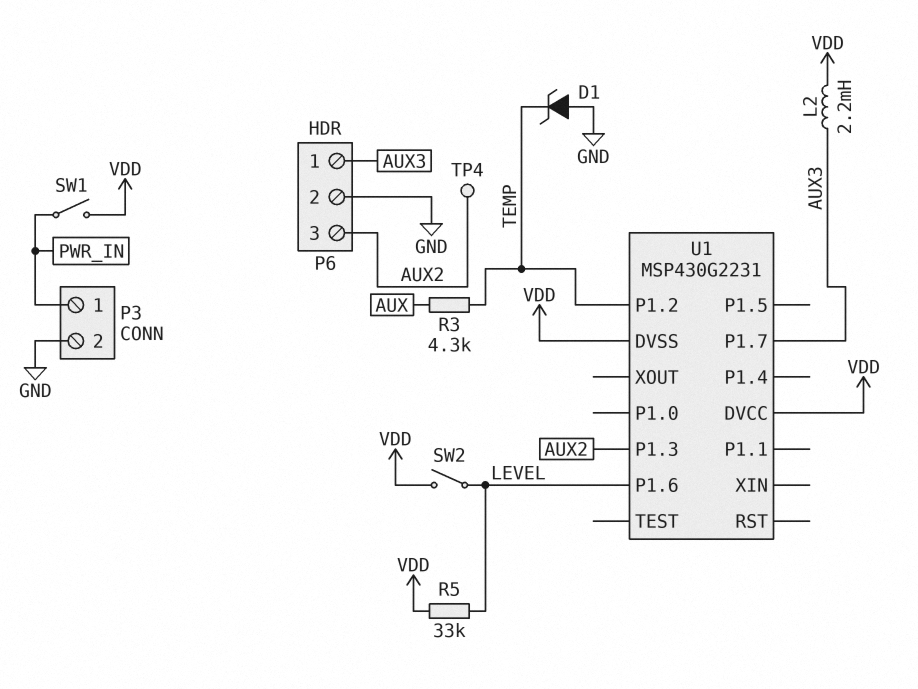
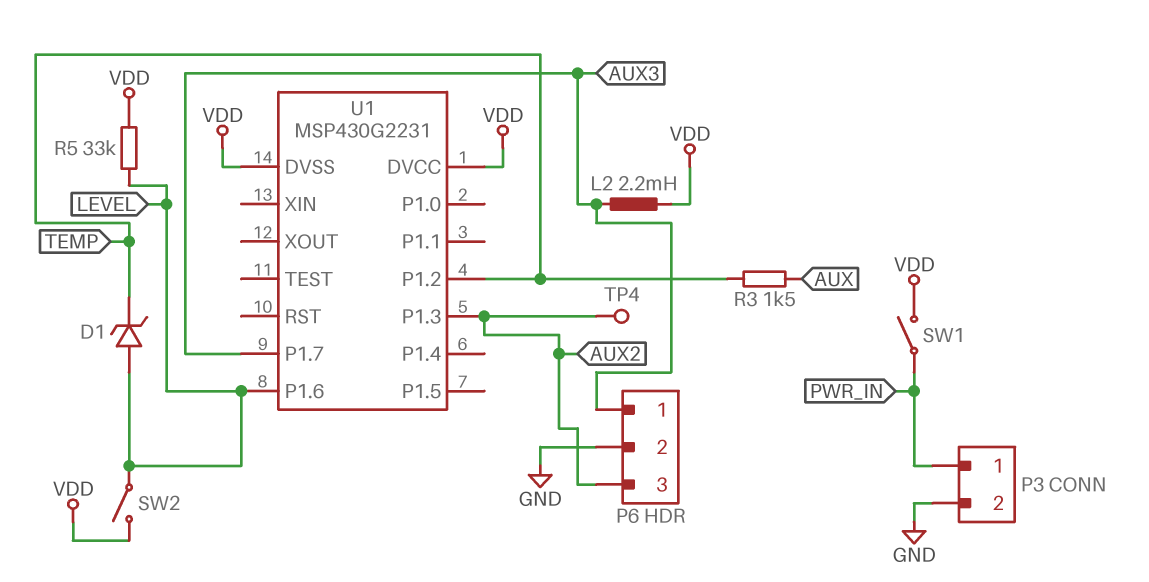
D1: zener (A GND, K TEMP) -> zener (A LEVEL, K TEMP)
R3: 4.3k (AUX, TEMP) -> 1.5k (AUX, TEMP)

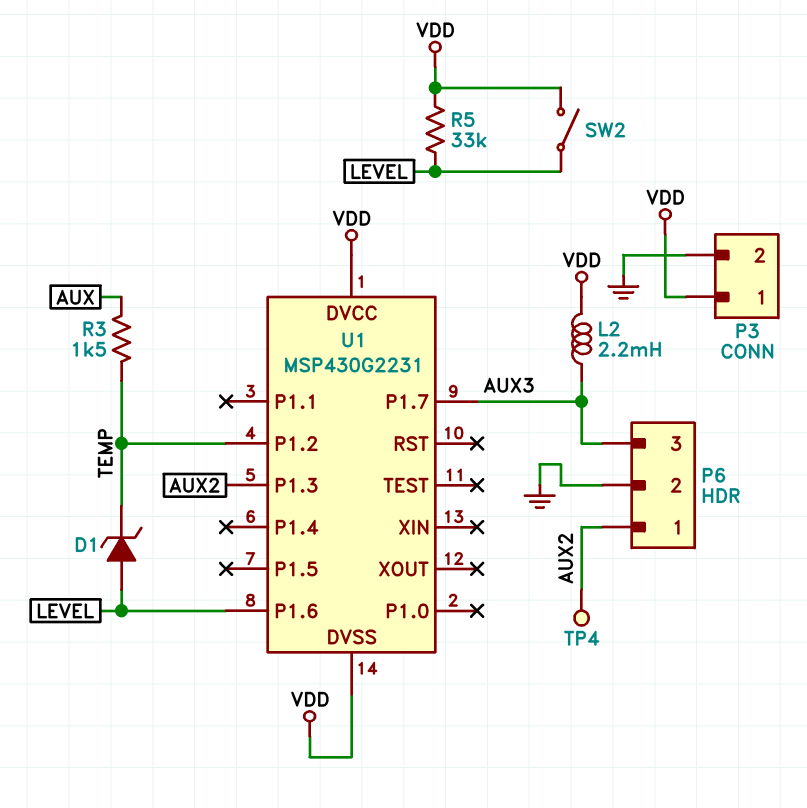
P3 pin 1: PWR_IN -> VDD
P6 pin 1: AUX3 -> AUX2
P6 pin 3: AUX2 -> AUX3
SW1: switch (PWR_IN, VDD) -> none

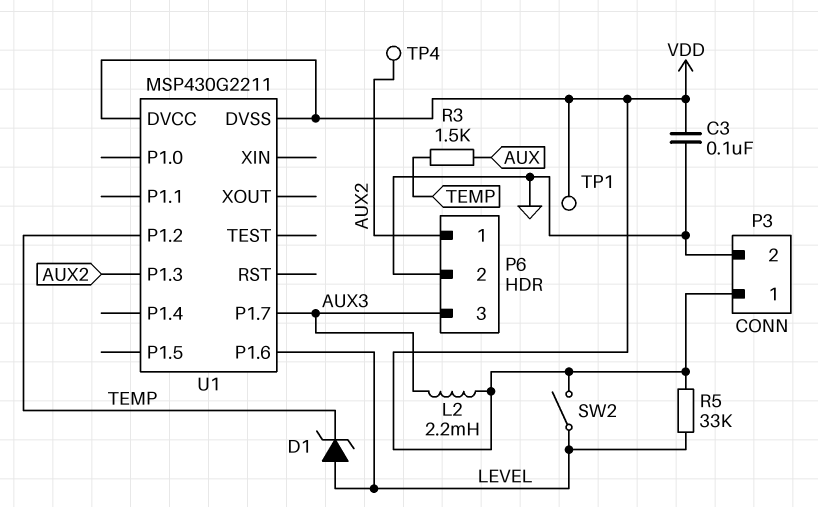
C3: none -> 100nF (GND, VDD)
TP1: none -> test point (VDD)
U1: MSP430G2231 -> MSP430G2211

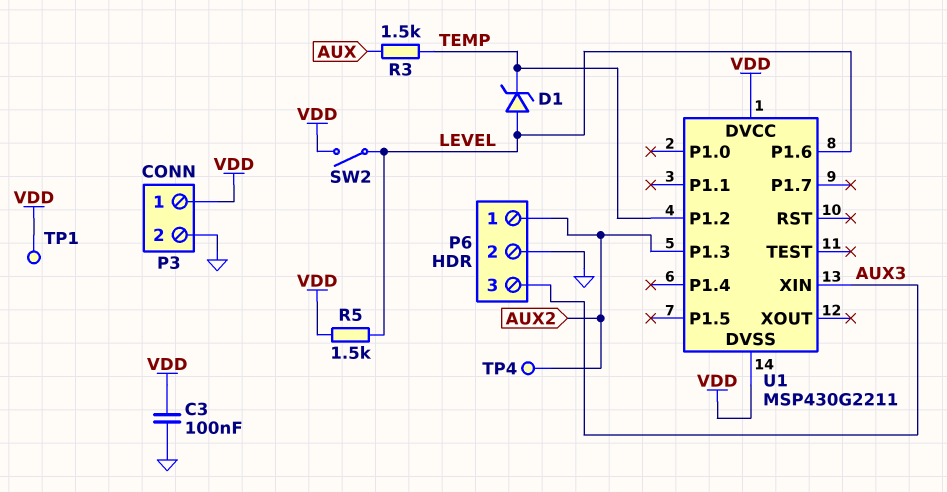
L2: 2.2mH (AUX3, VDD) -> none
R5: 33k (LEVEL, VDD) -> 1.5k (LEVEL, VDD)
U1 pin P1.7: AUX3 -> none
U1 pin XIN: none -> AUX3

